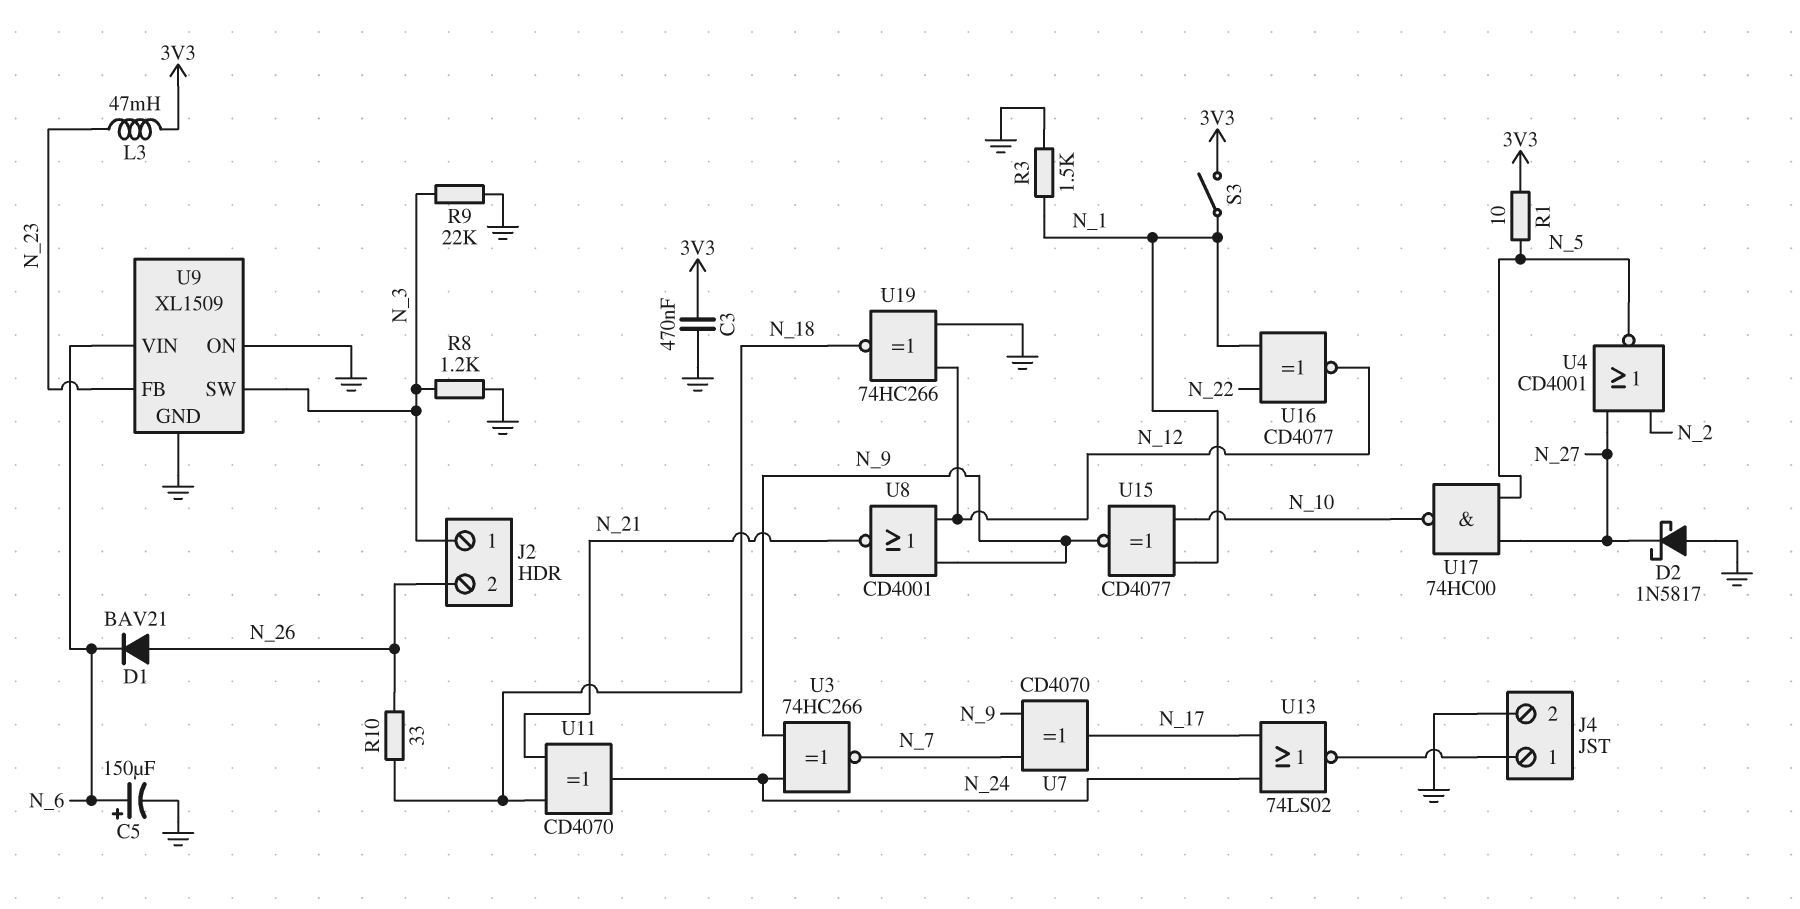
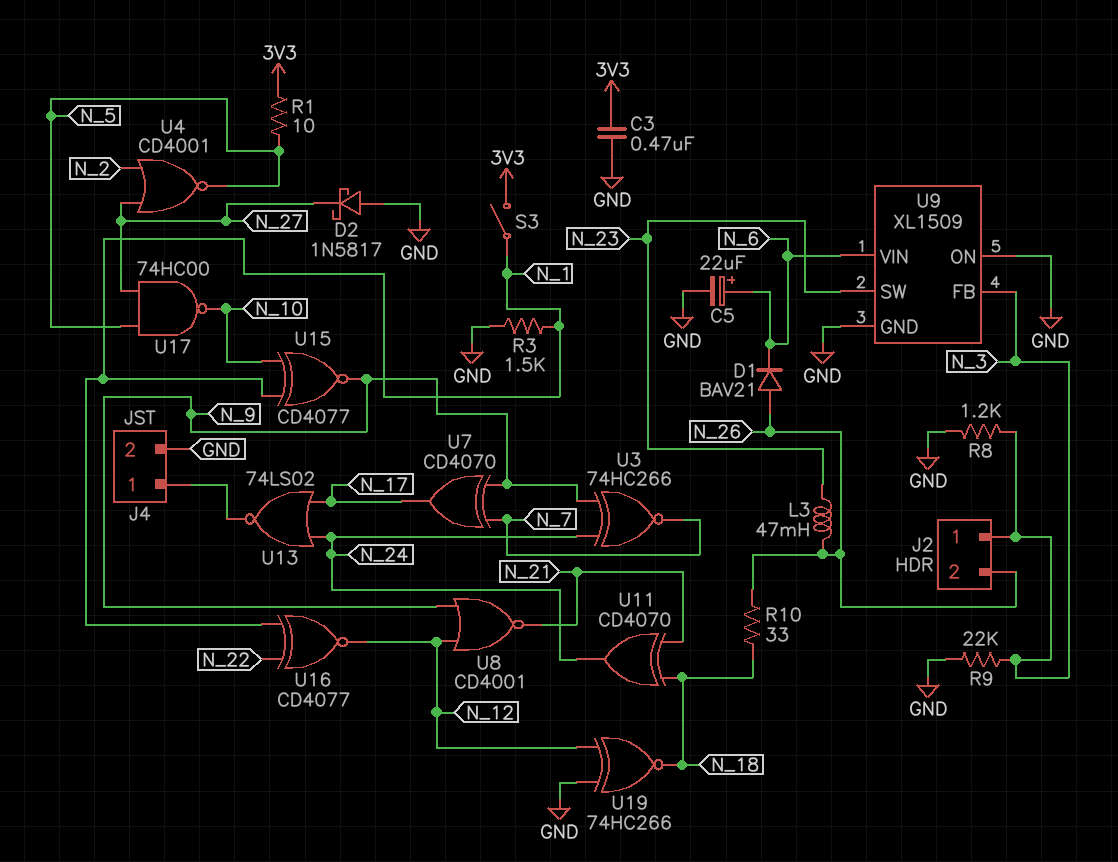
C5: 150uF (plus N_6, minus GND) -> 22uF (plus N_6, minus GND)
L3: 47mH (3V3, N_23) -> 47mH (N_23, N_26)
U9 pin FB: N_23 -> N_3
U9 pin SW: N_3 -> N_23

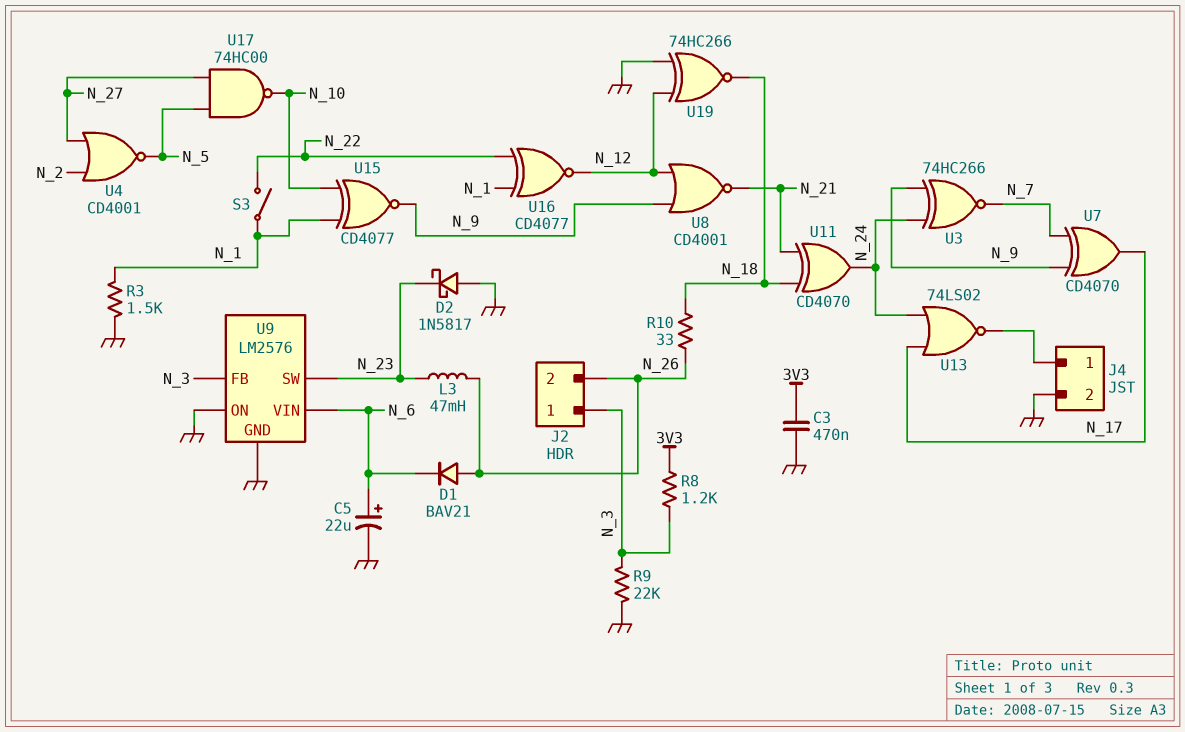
D2: schottky 1N5817 (A GND, K N_27) -> schottky 1N5817 (A GND, K N_23)
R1: 10 (3V3, N_5) -> none
R8: 1.2k (GND, N_3) -> 1.2k (3V3, N_3)
S3: switch (3V3, N_1) -> switch (N_1, N_22)
U9: XL1509 -> LM2576

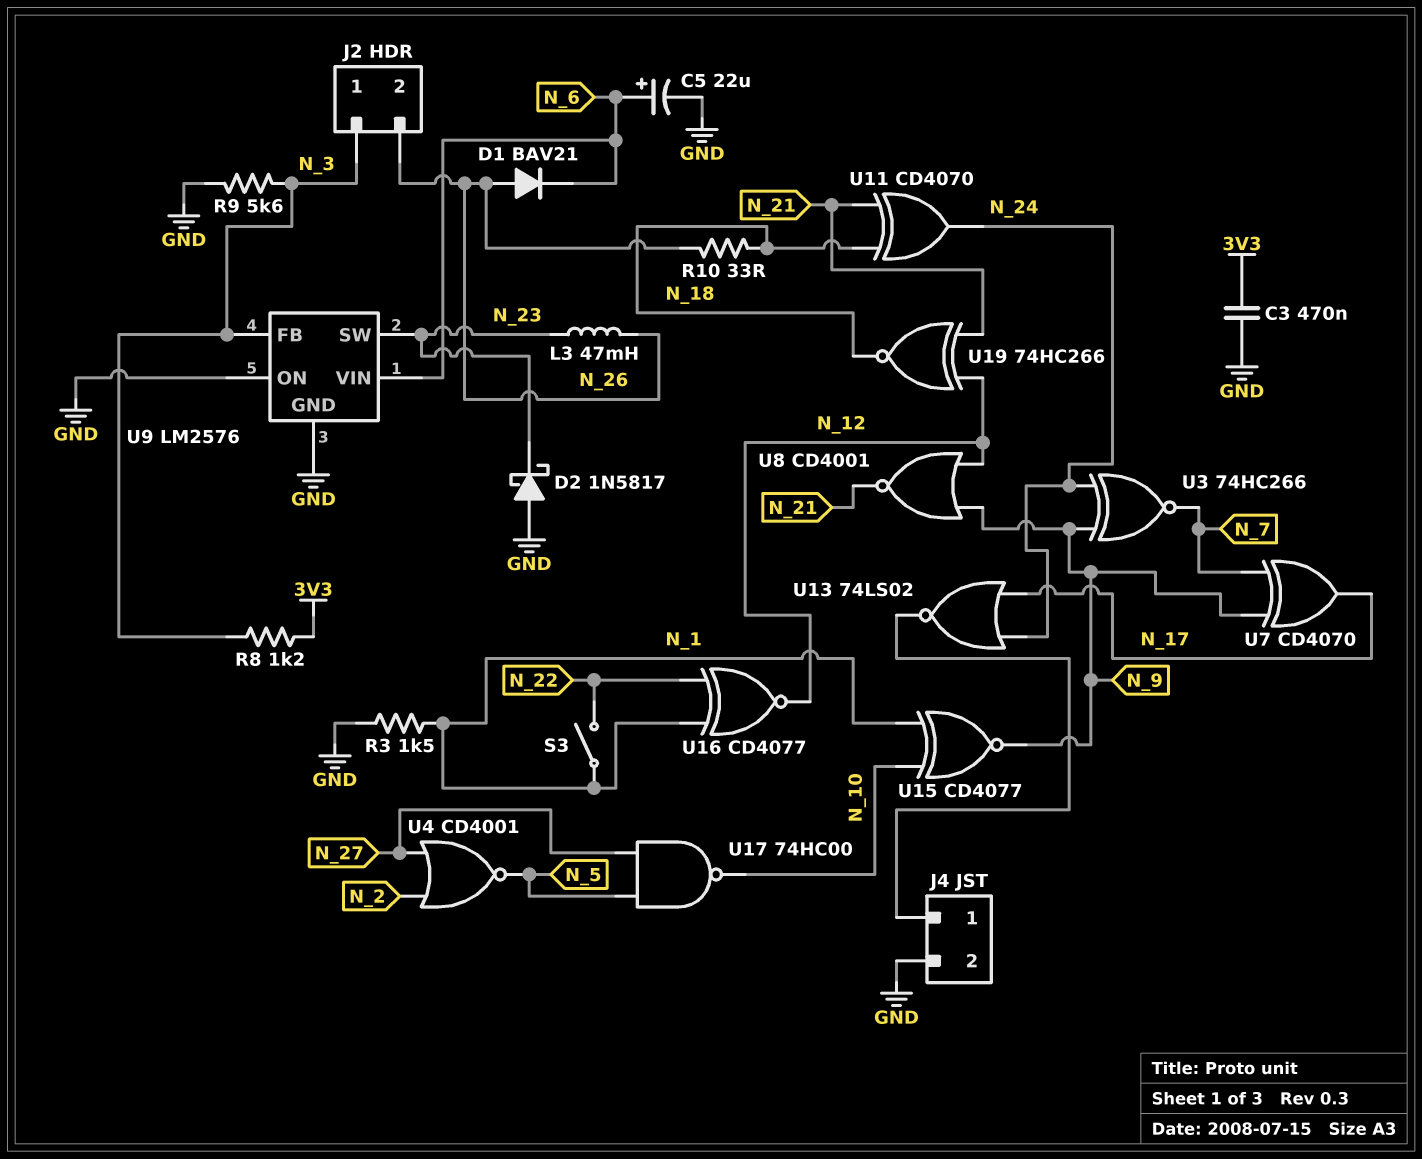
R9: 22k (GND, N_3) -> 5.6k (GND, N_3)
U19: XNOR 74HC266 (in GND, in N_12, out N_18) -> XNOR 74HC266 (in N_12, in N_21, out N_18)

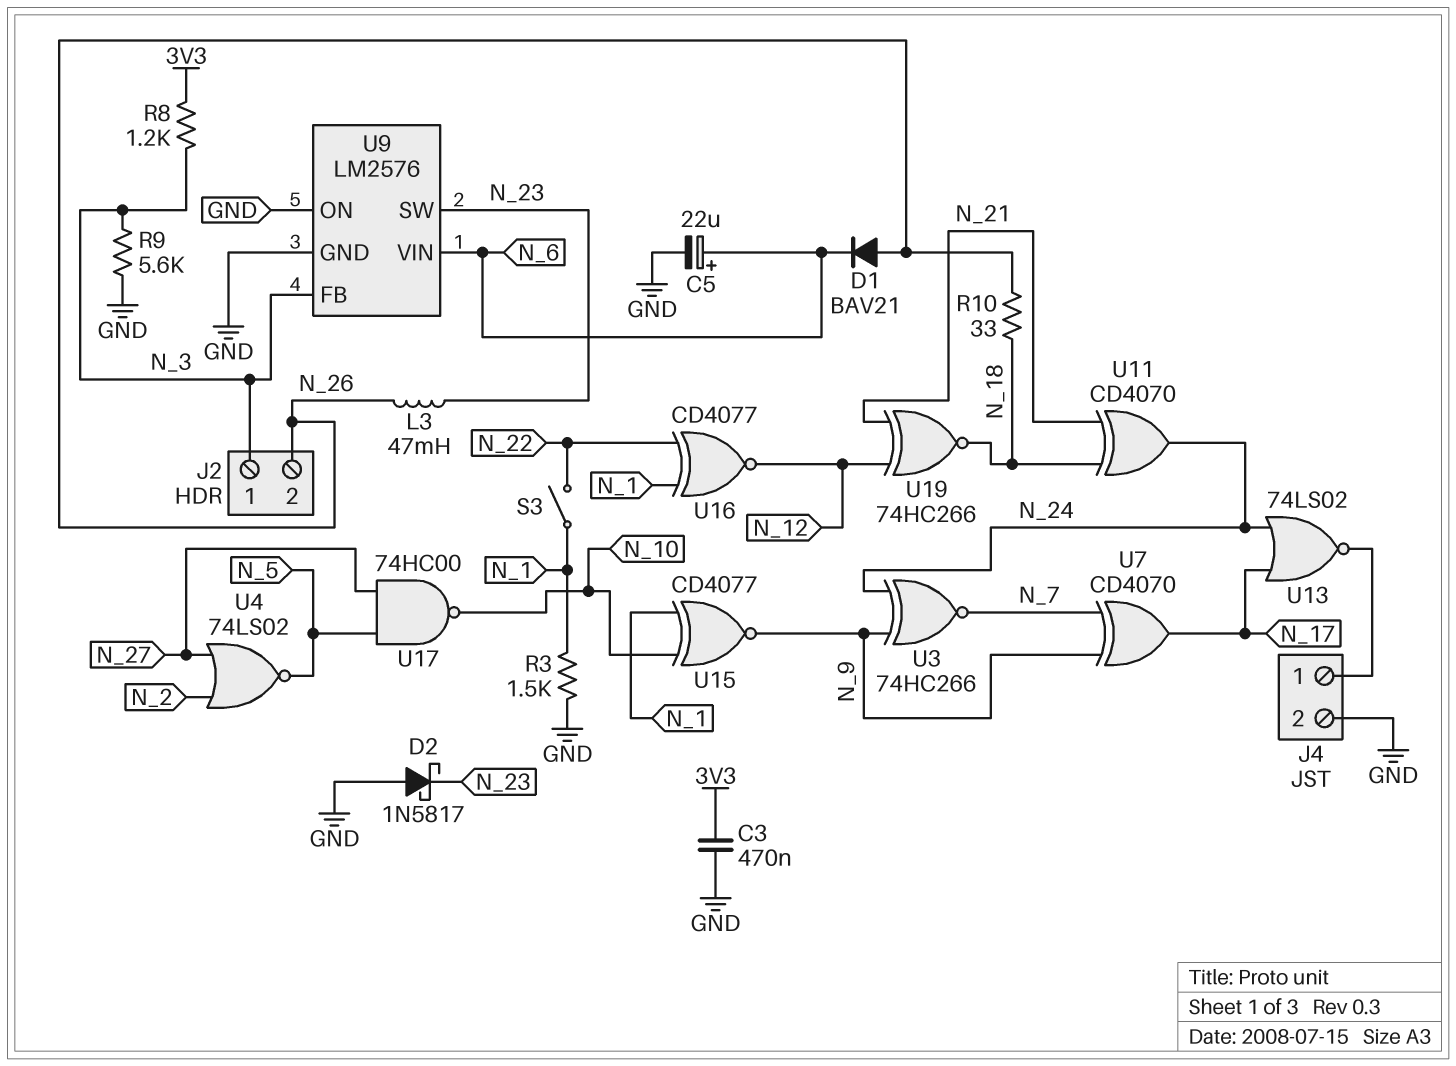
U4: NOR CD4001 (in N_2, in N_27, out N_5) -> NOR 74LS02 (in N_2, in N_27, out N_5)
U8: NOR CD4001 (in N_9, in N_12, out N_21) -> none

